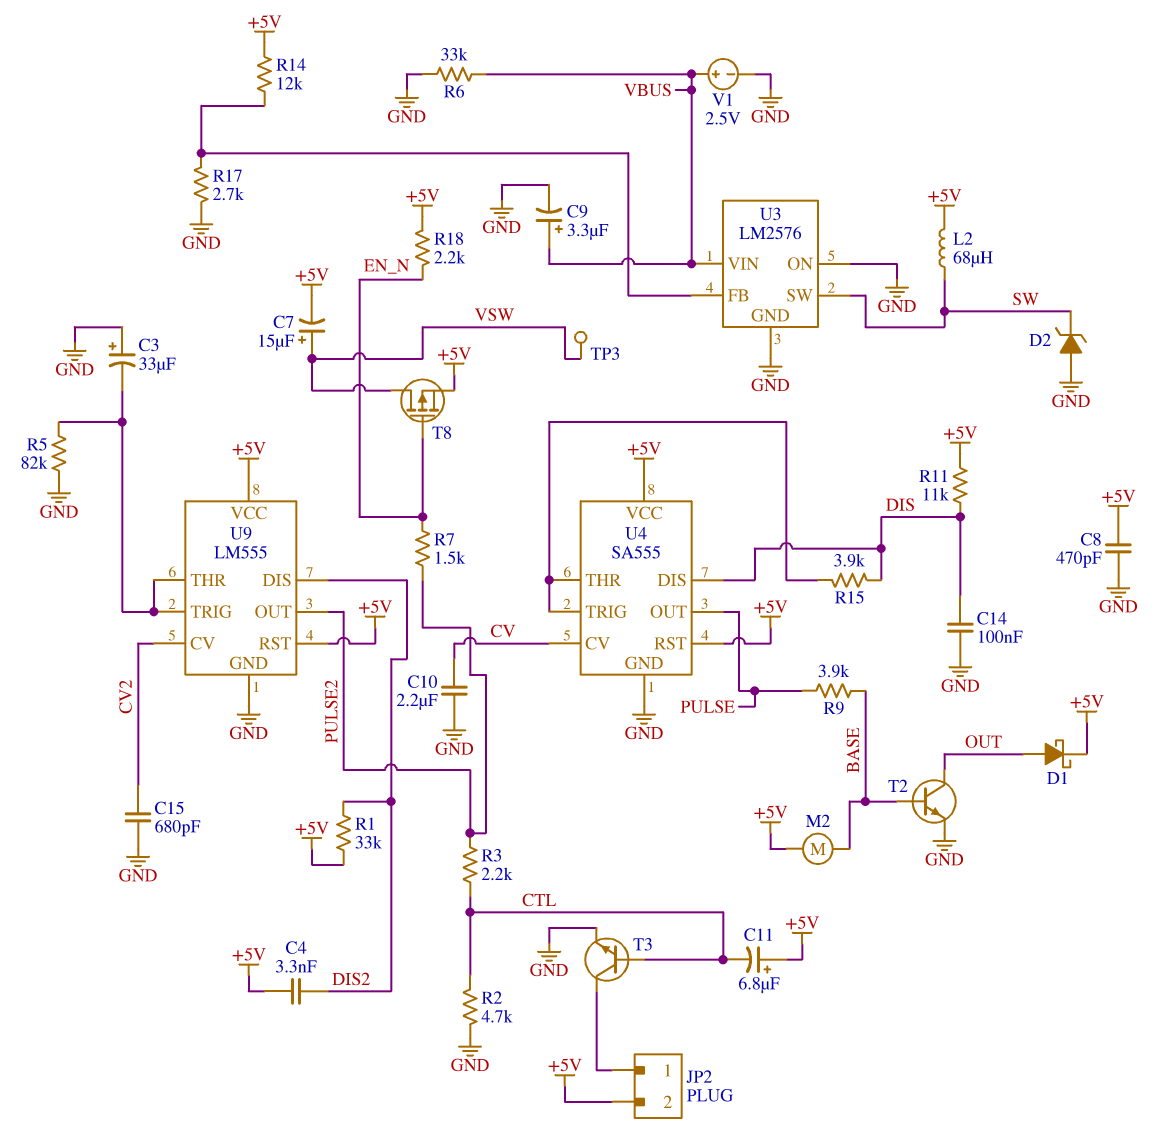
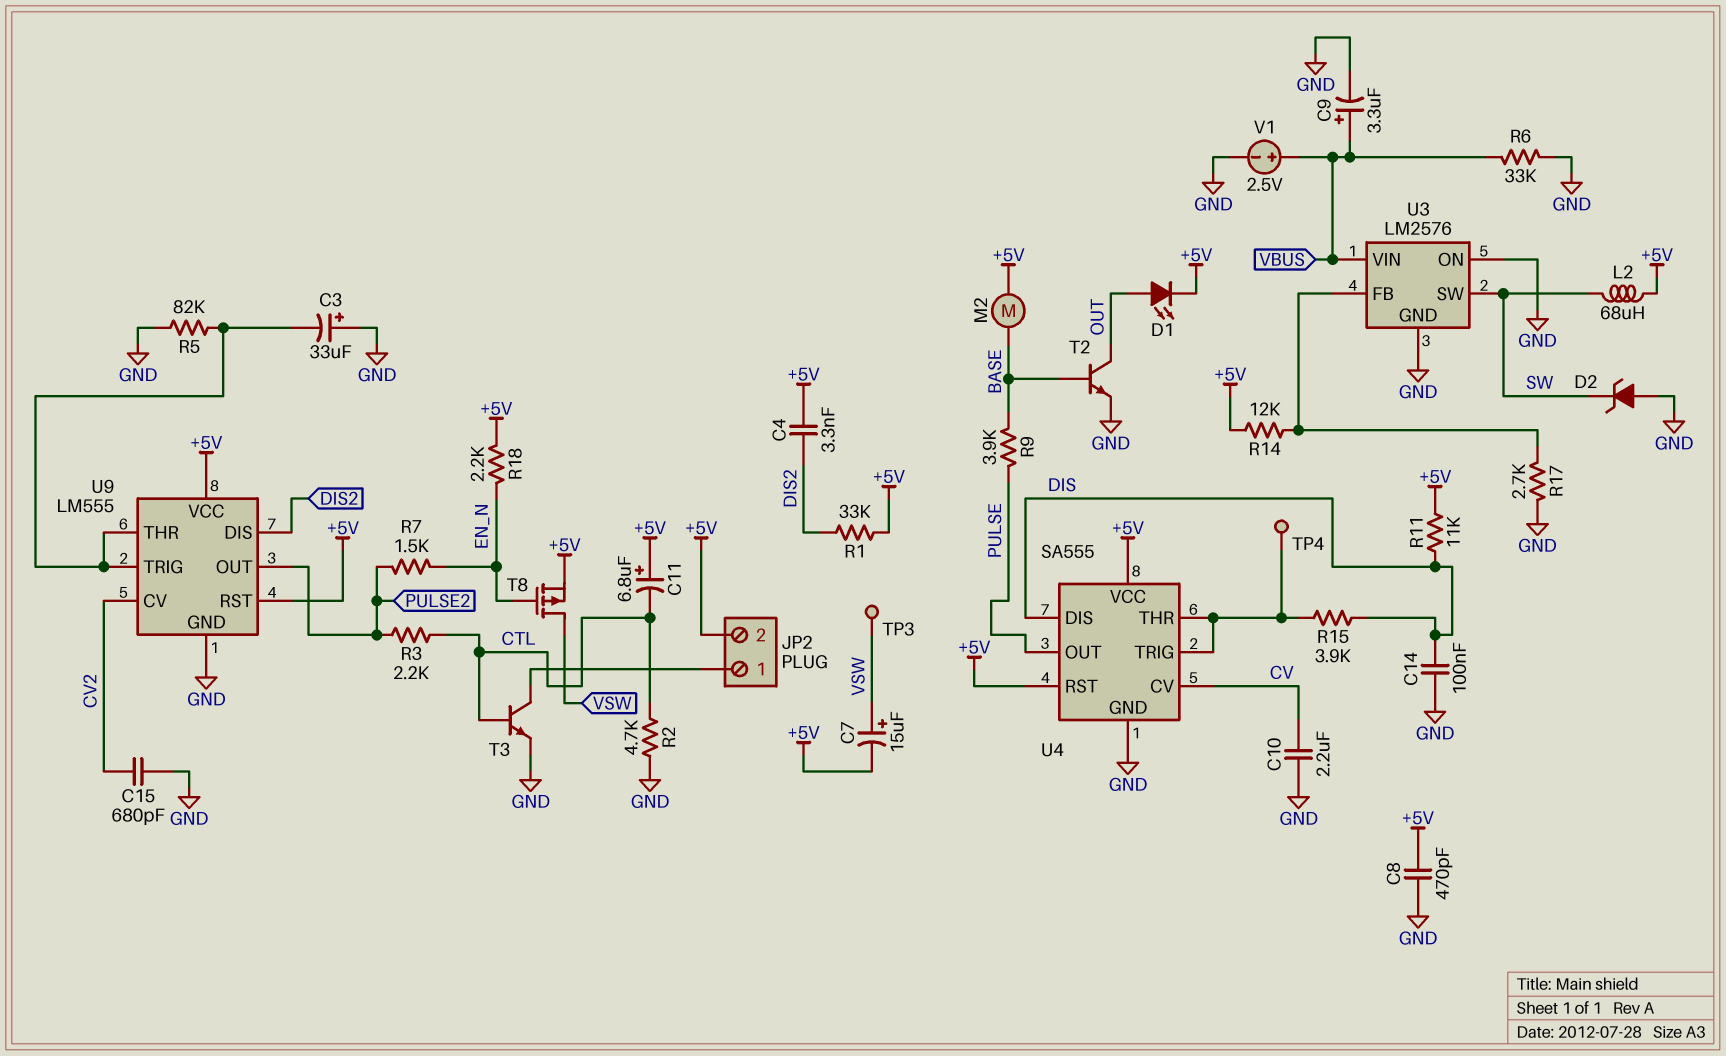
D1: schottky (A OUT, K +5V) -> LED (A OUT, K +5V)
TP4: none -> test point (U4/THR)

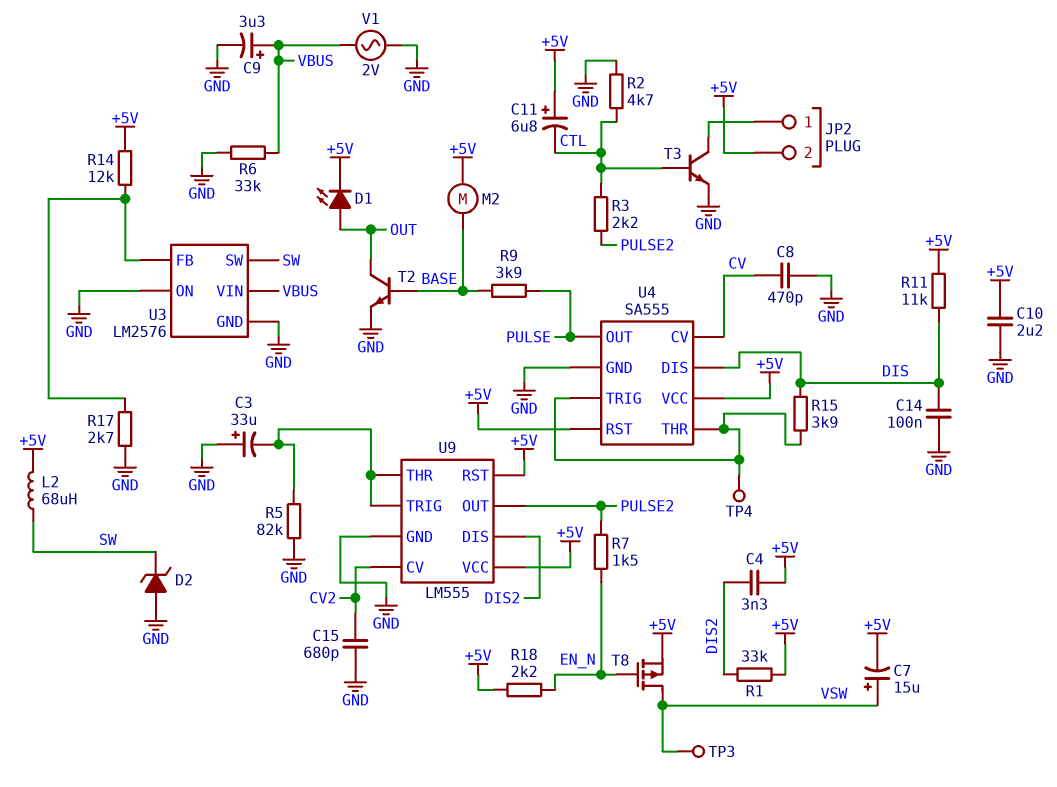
C8: 470pF (+5V, GND) -> 470pF (CV, GND)
C10: 2.2uF (CV, GND) -> 2.2uF (+5V, GND)
V1: 2.5V (plus VBUS, minus GND) -> AC 2V (GND, VBUS)

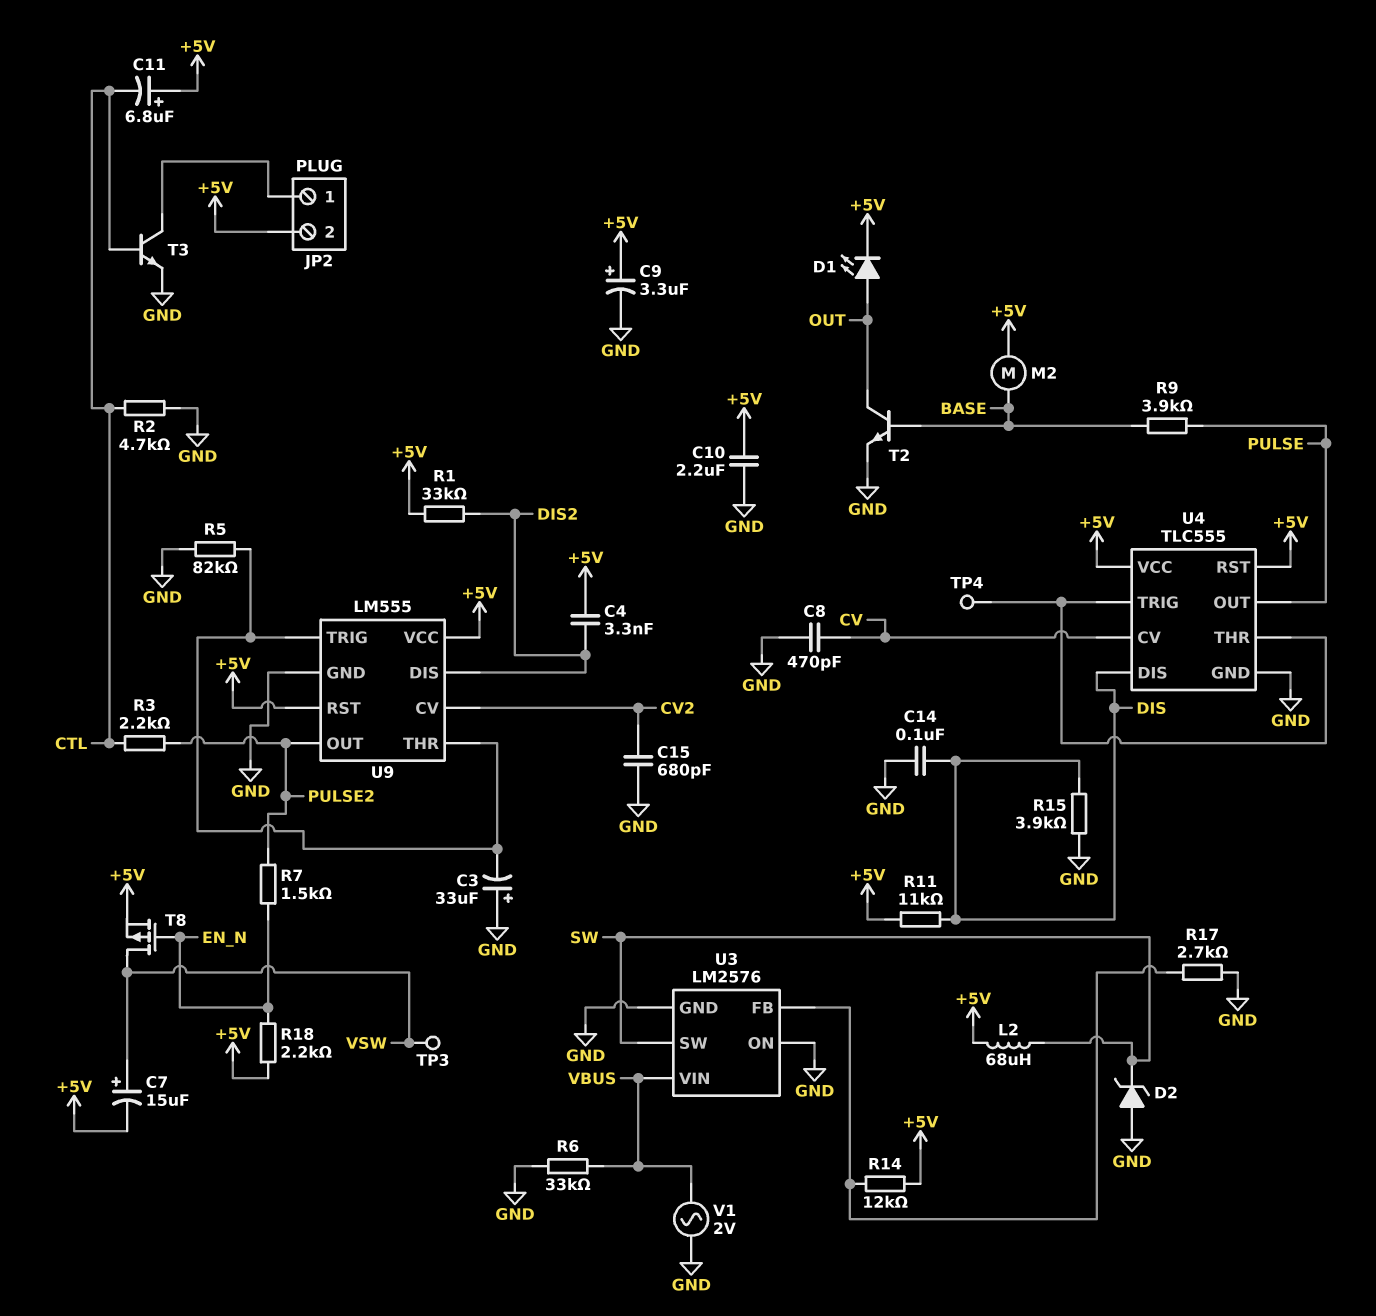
C9: 3.3uF (plus VBUS, minus GND) -> 3.3uF (plus +5V, minus GND)
R15: 3.9k (DIS, U4/THR) -> 3.9k (DIS, GND)
U4: SA555 -> TLC555

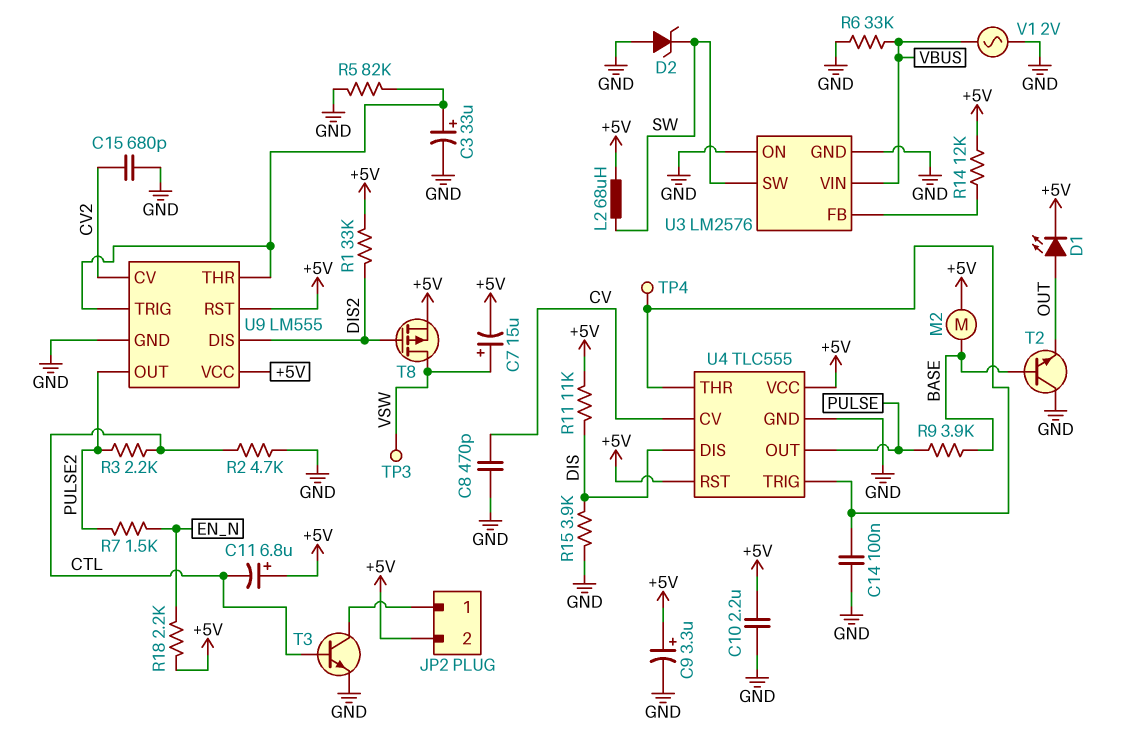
C3: 33uF (plus GND, minus U9/THR) -> 33uF (plus U9/THR, minus GND)
C4: 3.3nF (+5V, DIS2) -> none
C14: 100nF (DIS, GND) -> 100nF (GND, U4/THR)
R17: 2.7k (GND, U3/FB) -> none
T2: NPN (B BASE, C OUT, E GND) -> NPN (B BASE, C GND, E OUT)
T8: PMOS (G EN_N, D VSW, S +5V) -> PMOS (G DIS2, D VSW, S +5V)

